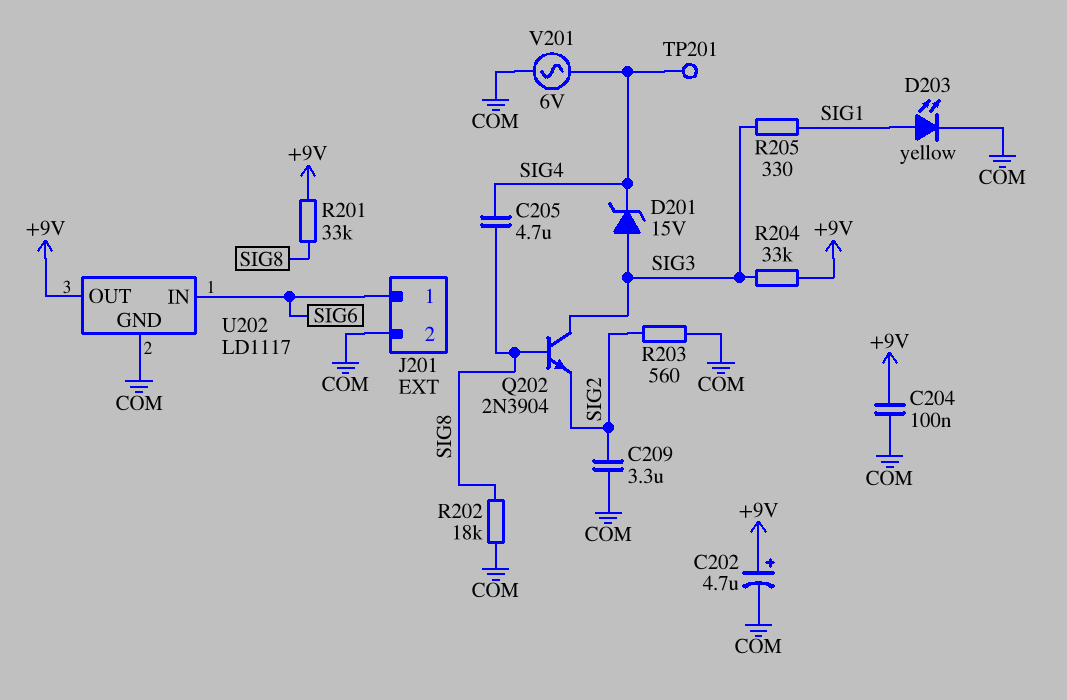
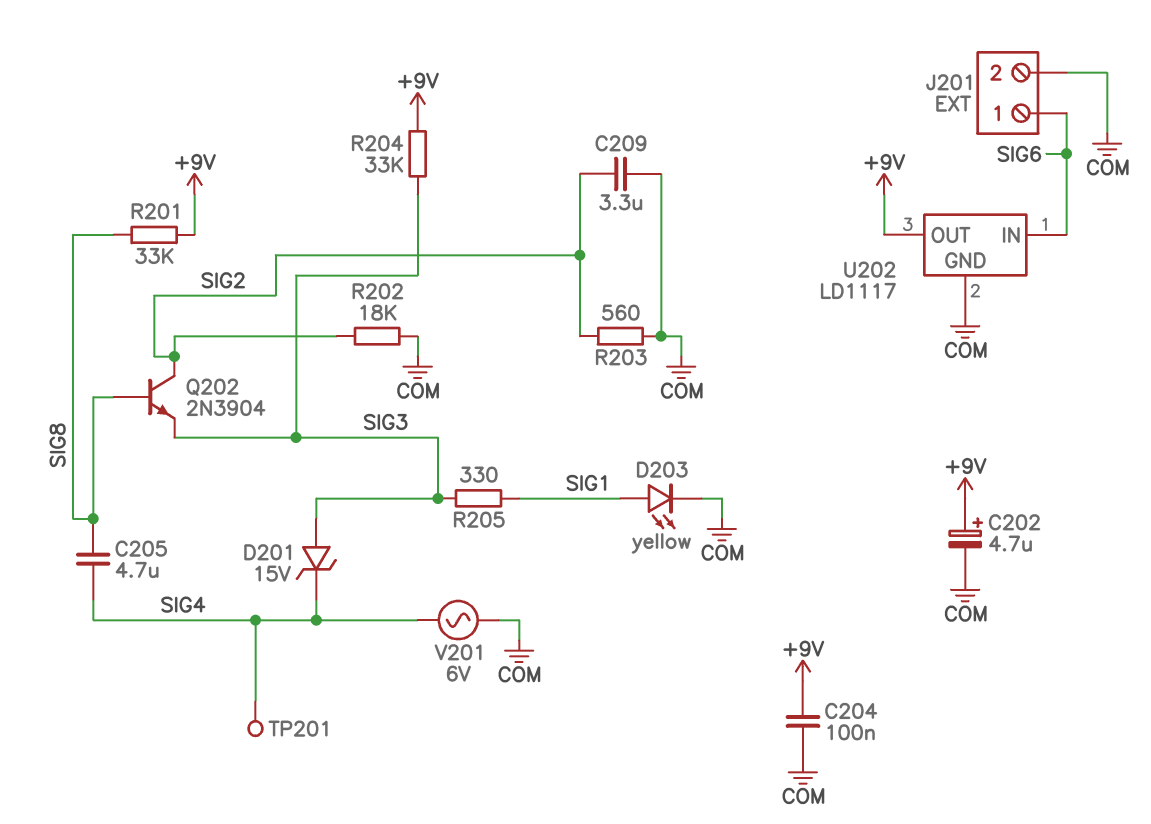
Q202: NPN 2N3904 (B SIG8, C SIG3, E SIG2) -> NPN 2N3904 (B SIG8, C SIG2, E SIG3)
R202: 18k (COM, SIG8) -> 18k (COM, SIG2)

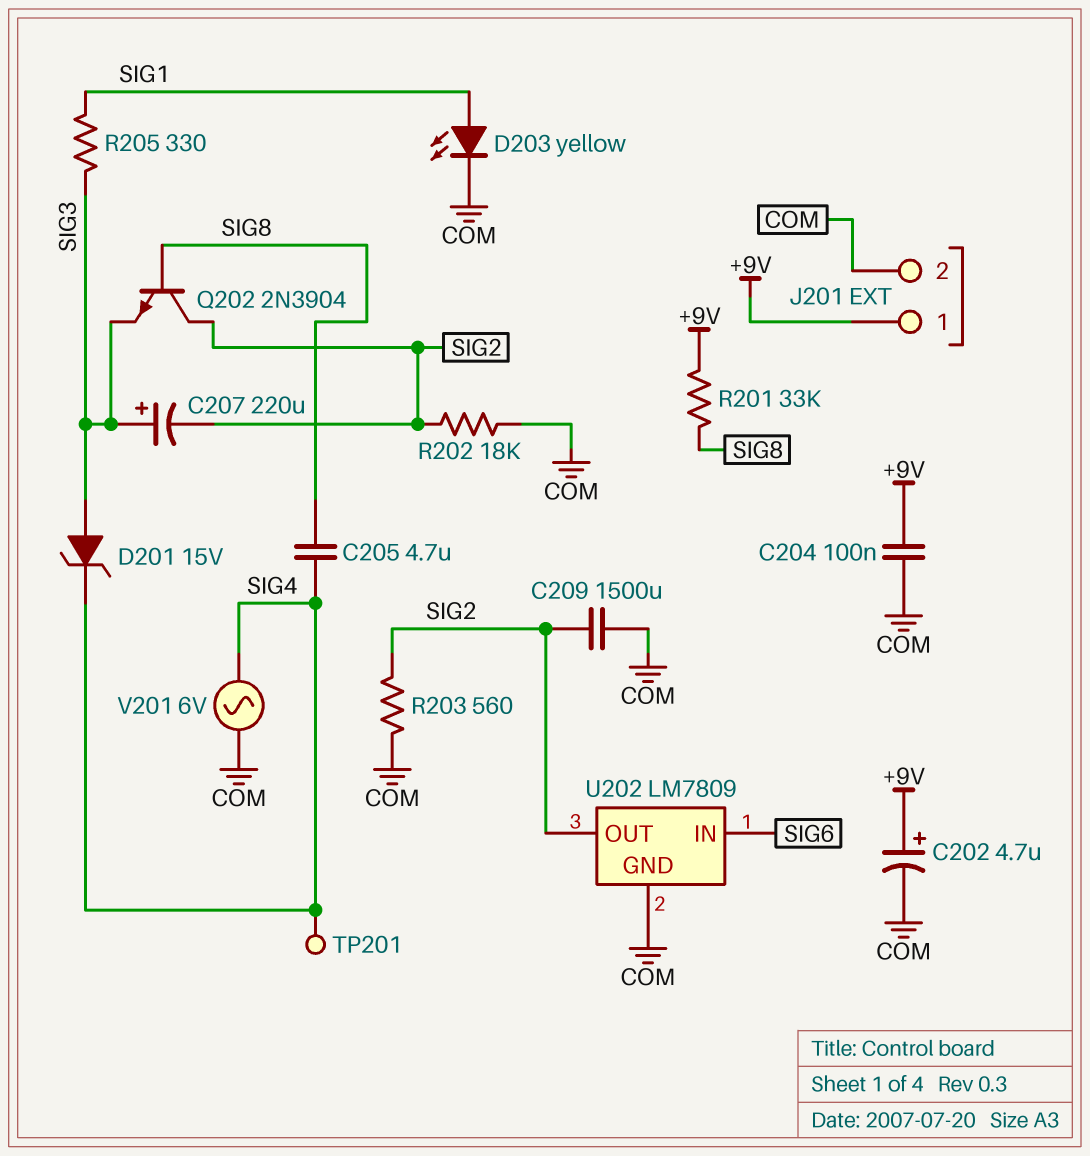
C207: none -> 220uF (plus SIG3, minus SIG2)
C209: 3.3uF (COM, SIG2) -> 1500uF (COM, SIG2)
J201 pin 1: SIG6 -> +9V
R204: 33k (+9V, SIG3) -> none
U202: LD1117 -> LM7809
U202 pin OUT: +9V -> SIG2

